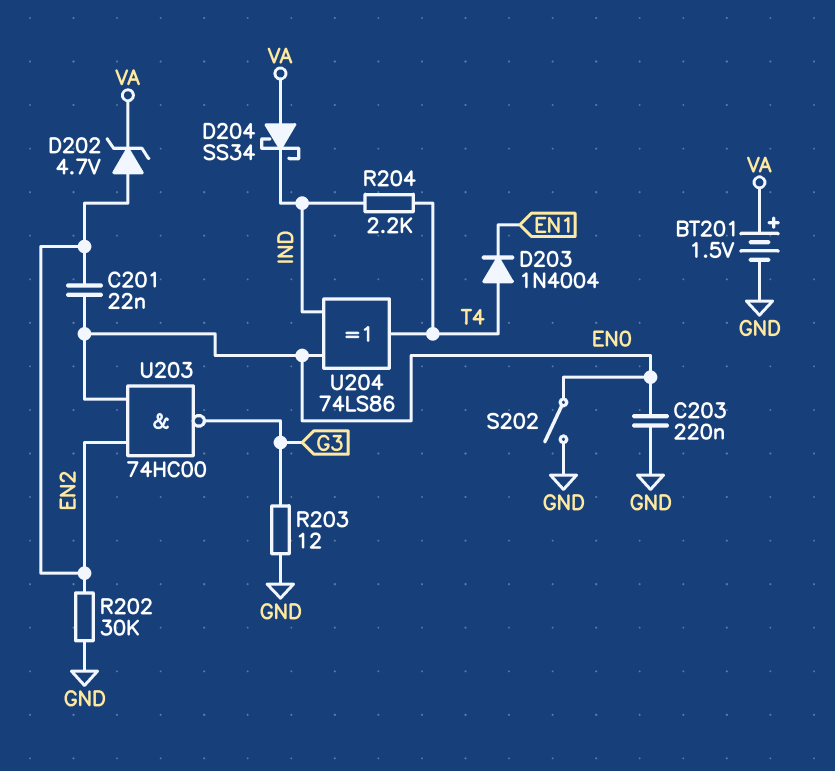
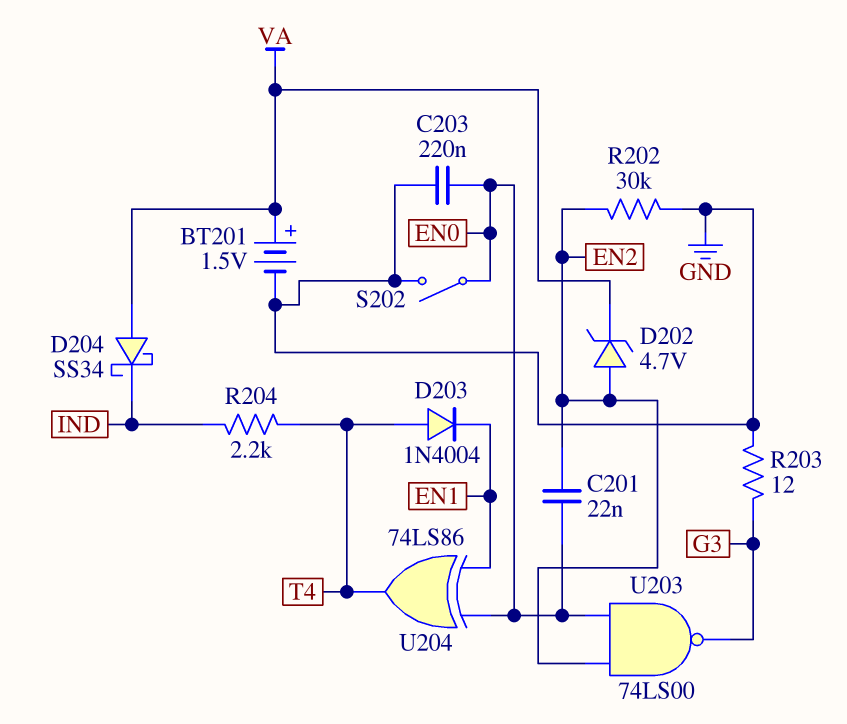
U203: NAND 74HC00 (in EN0, in EN2, out G3) -> NAND 74LS00 (in EN0, in EN2, out G3)
U204: XOR 74LS86 (in EN0, in IND, out T4) -> XOR 74LS86 (in EN0, in EN1, out T4)

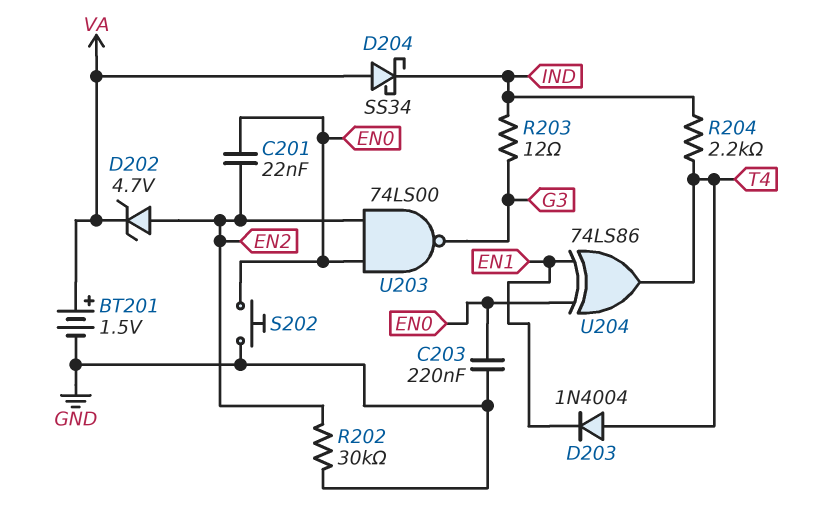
R203: 12 (G3, GND) -> 12 (G3, IND)
S202: switch (EN0, GND) -> button (EN0, GND)

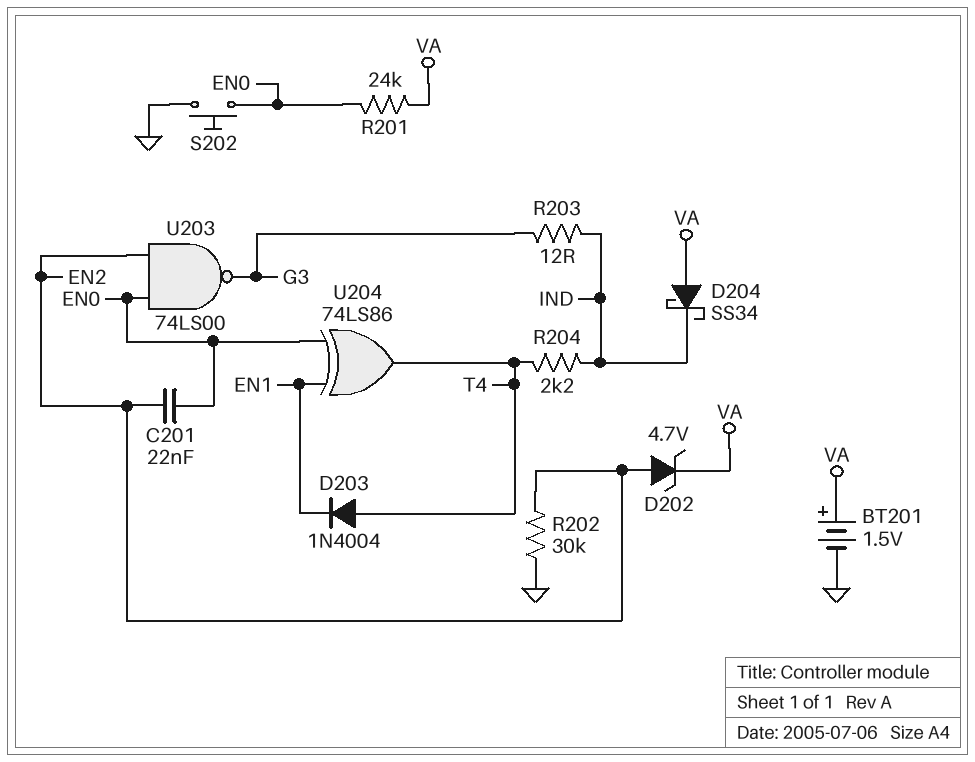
C203: 220nF (EN0, GND) -> none
R201: none -> 24k (EN0, VA)

